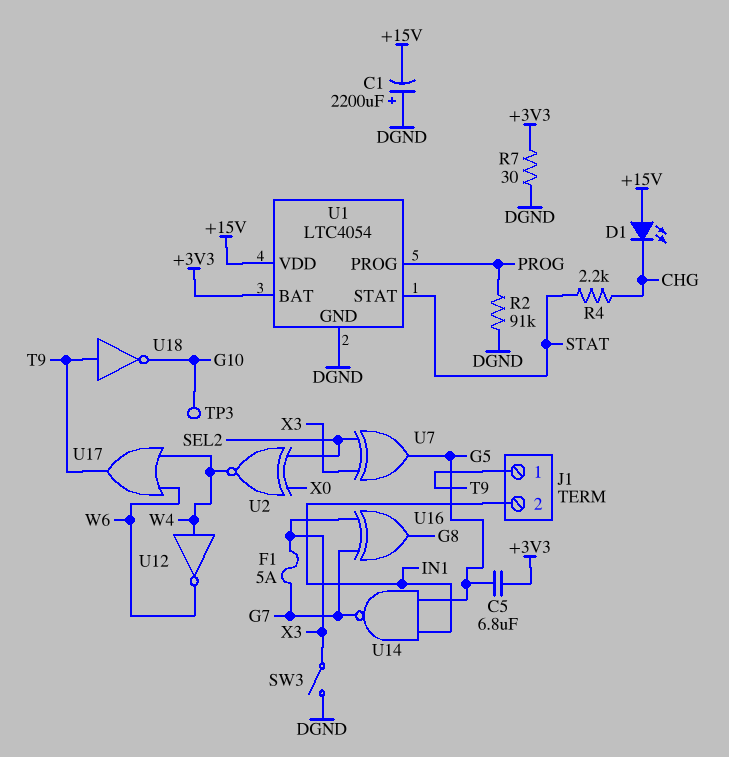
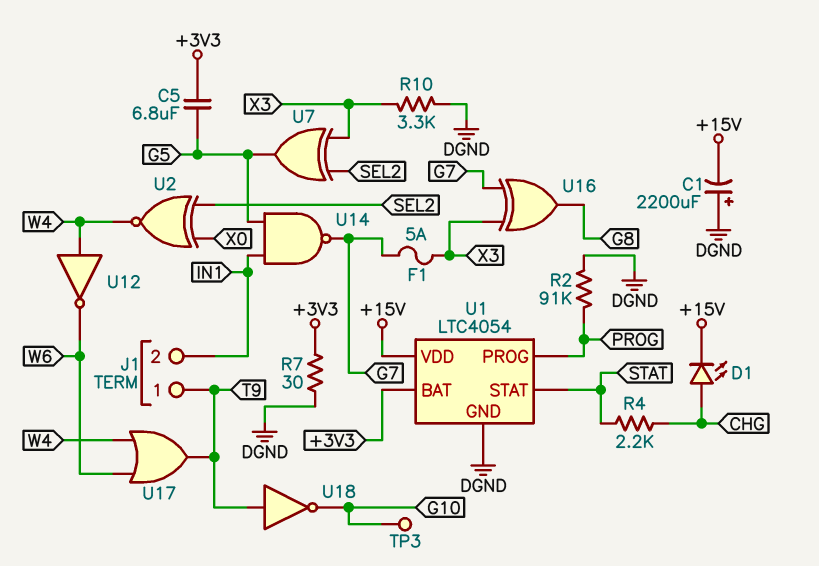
D1: LED (A +15V, K CHG) -> LED (A CHG, K +15V)
R10: none -> 3.3k (DGND, X3)
SW3: switch (DGND, X3) -> none

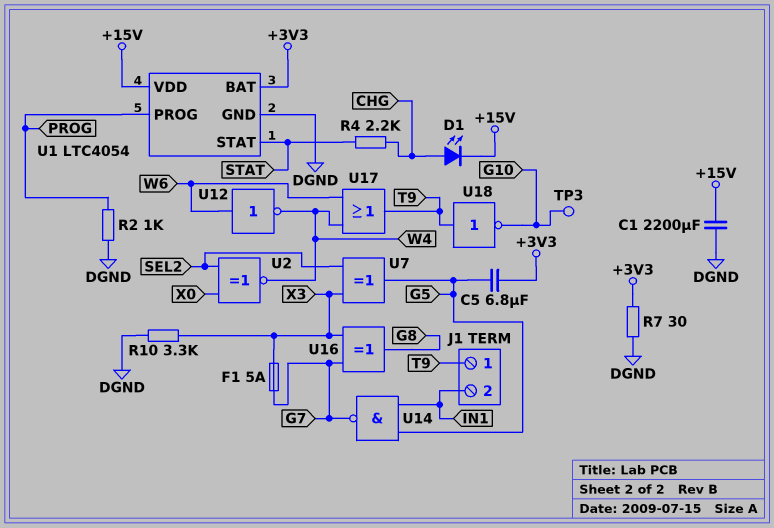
C1: 2200uF (plus DGND, minus +15V) -> 2200uF (+15V, DGND)
R2: 91k (DGND, PROG) -> 1k (DGND, PROG)
U12: NOT (in W4, out W6) -> NOT (in W6, out W4)

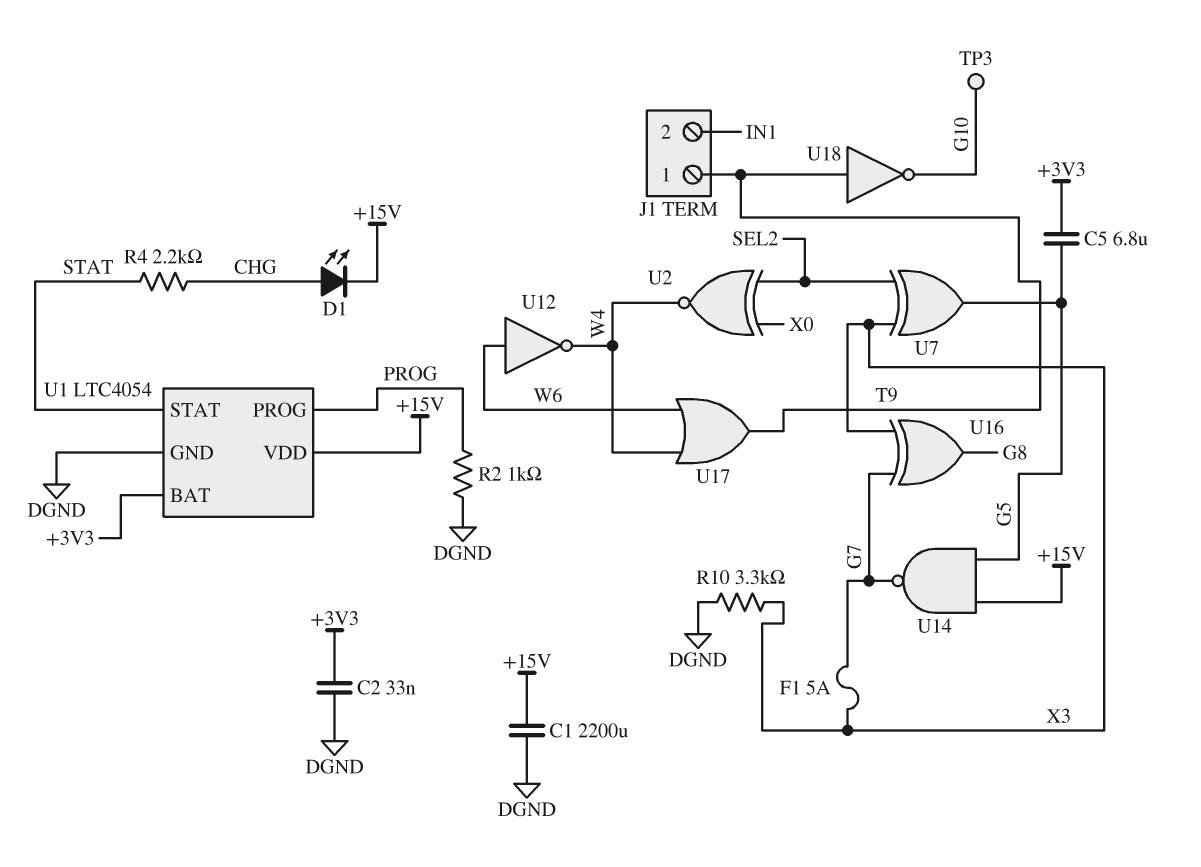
C2: none -> 33nF (+3V3, DGND)
R7: 30 (+3V3, DGND) -> none
U14: NAND (in G5, in IN1, out G7) -> NAND (in +15V, in G5, out G7)

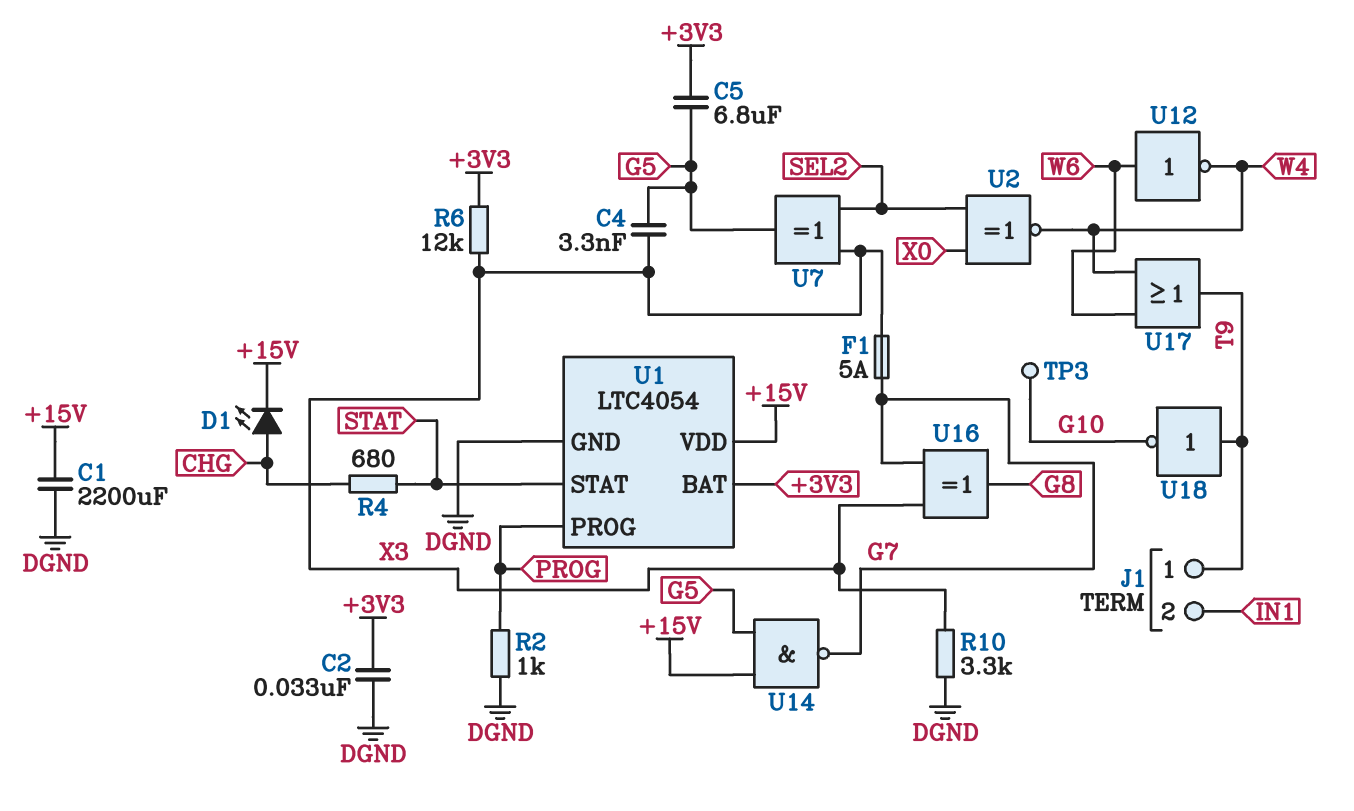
C4: none -> 3.3nF (G5, X3)
R4: 2.2k (CHG, STAT) -> 680 (CHG, STAT)
R6: none -> 12k (+3V3, X3)

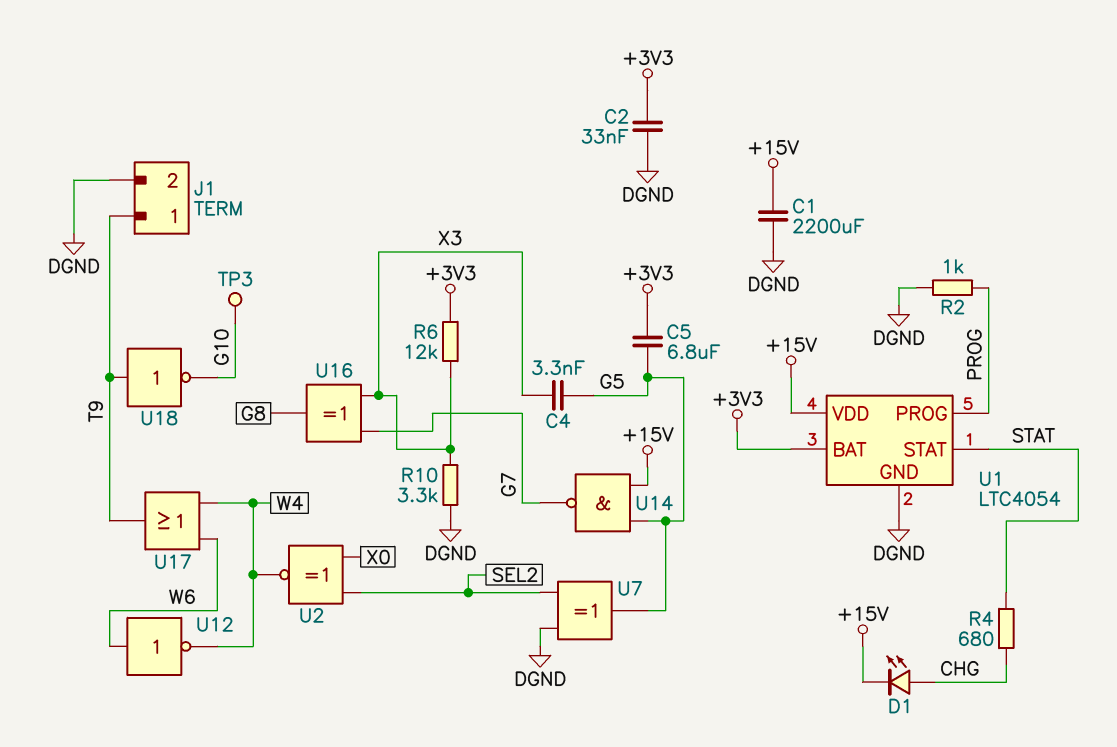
F1: 5A (G7, X3) -> none
J1 pin 2: IN1 -> DGND
U7: XOR (in SEL2, in X3, out G5) -> XOR (in DGND, in SEL2, out G5)

